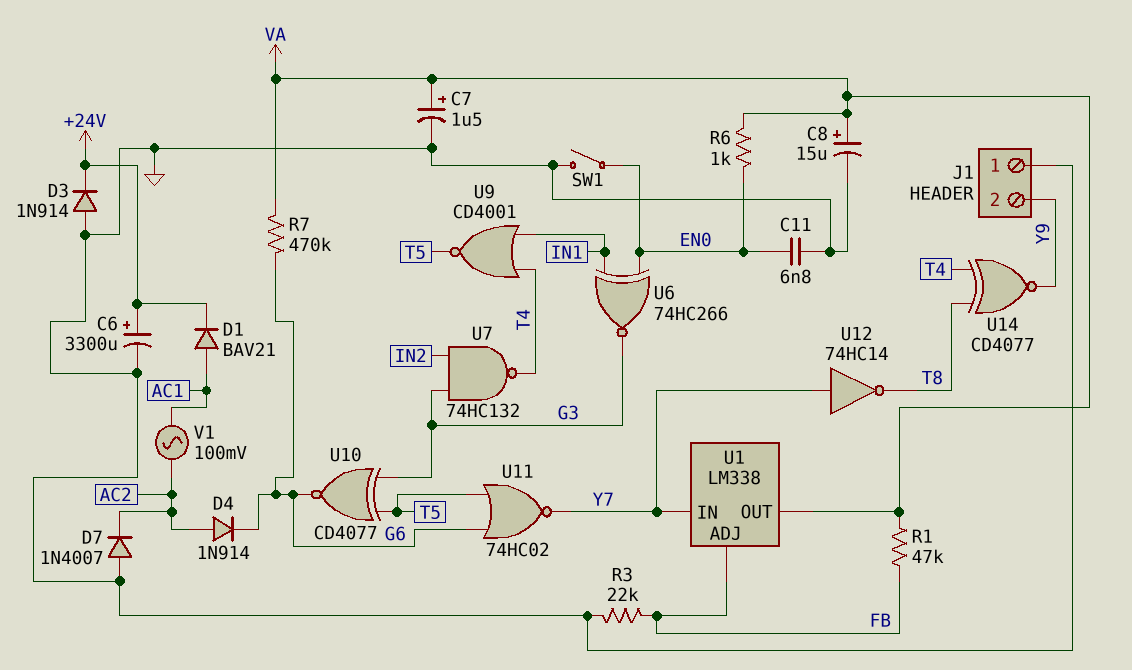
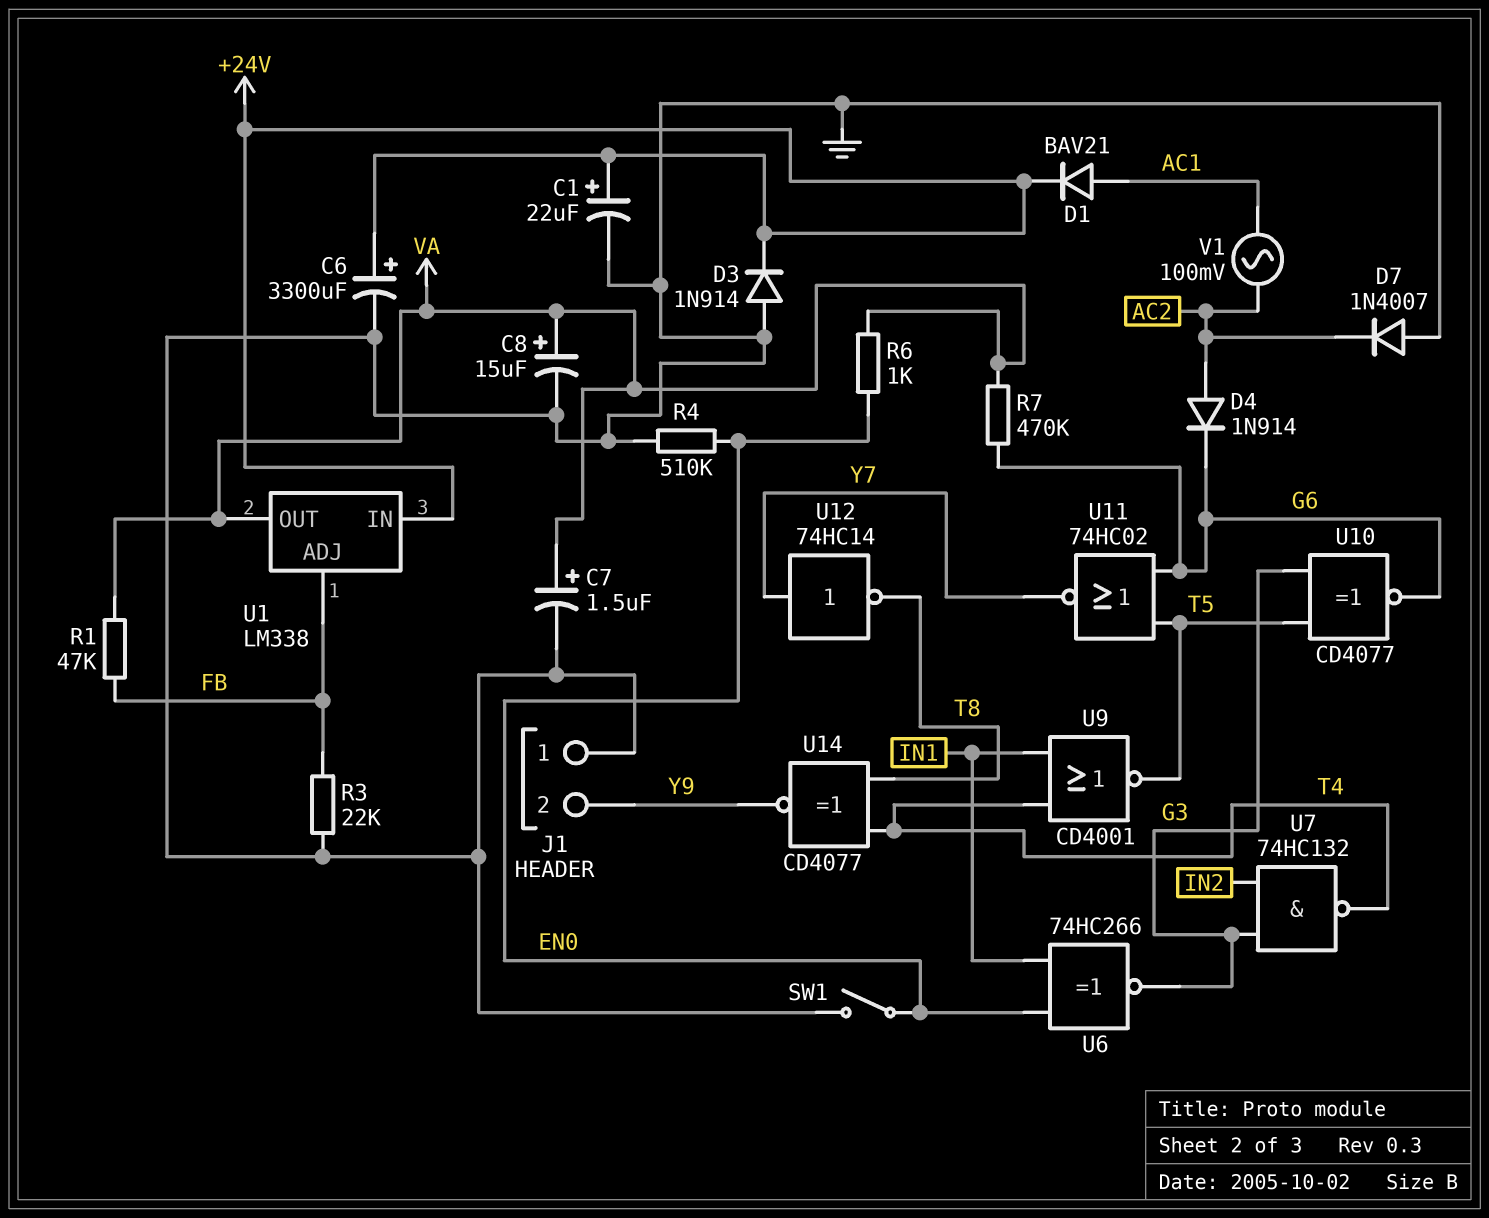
C1: none -> 22uF (plus +24V, minus GND)
C11: 6.8nF (EN0, GND) -> none
R4: none -> 510k (EN0, GND)
U1 pin IN: Y7 -> +24V

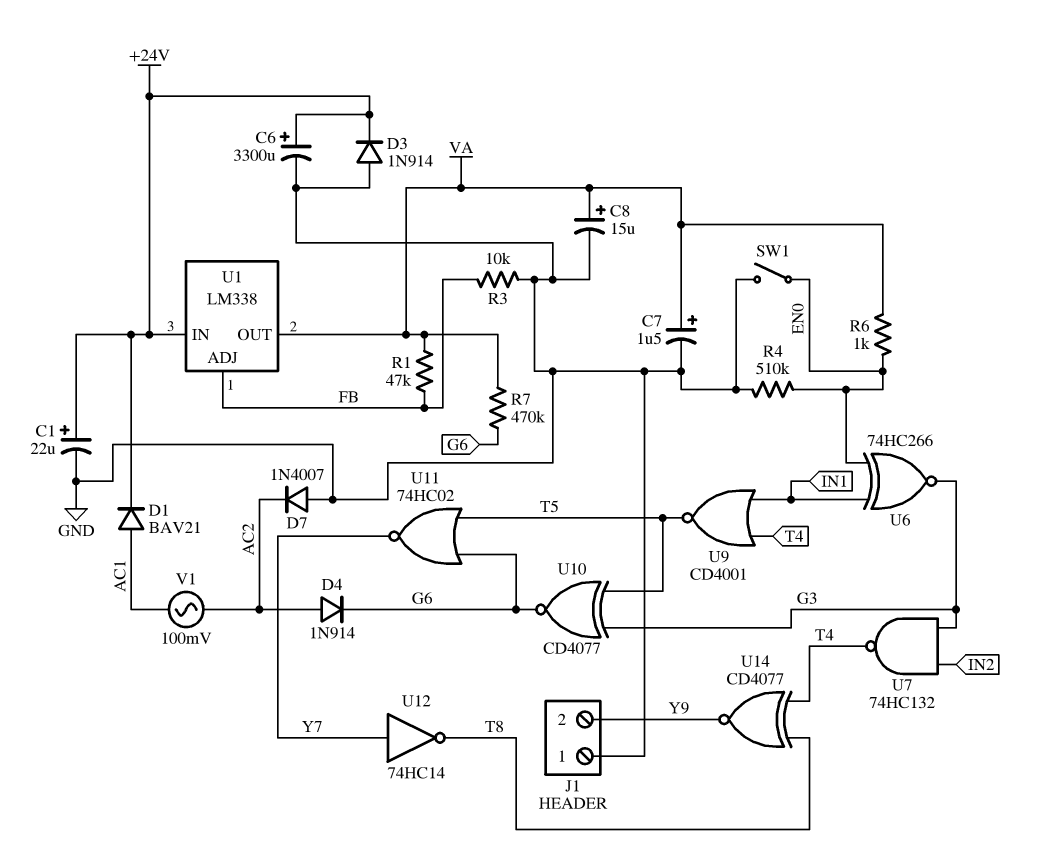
R3: 22k (FB, GND) -> 10k (FB, GND)

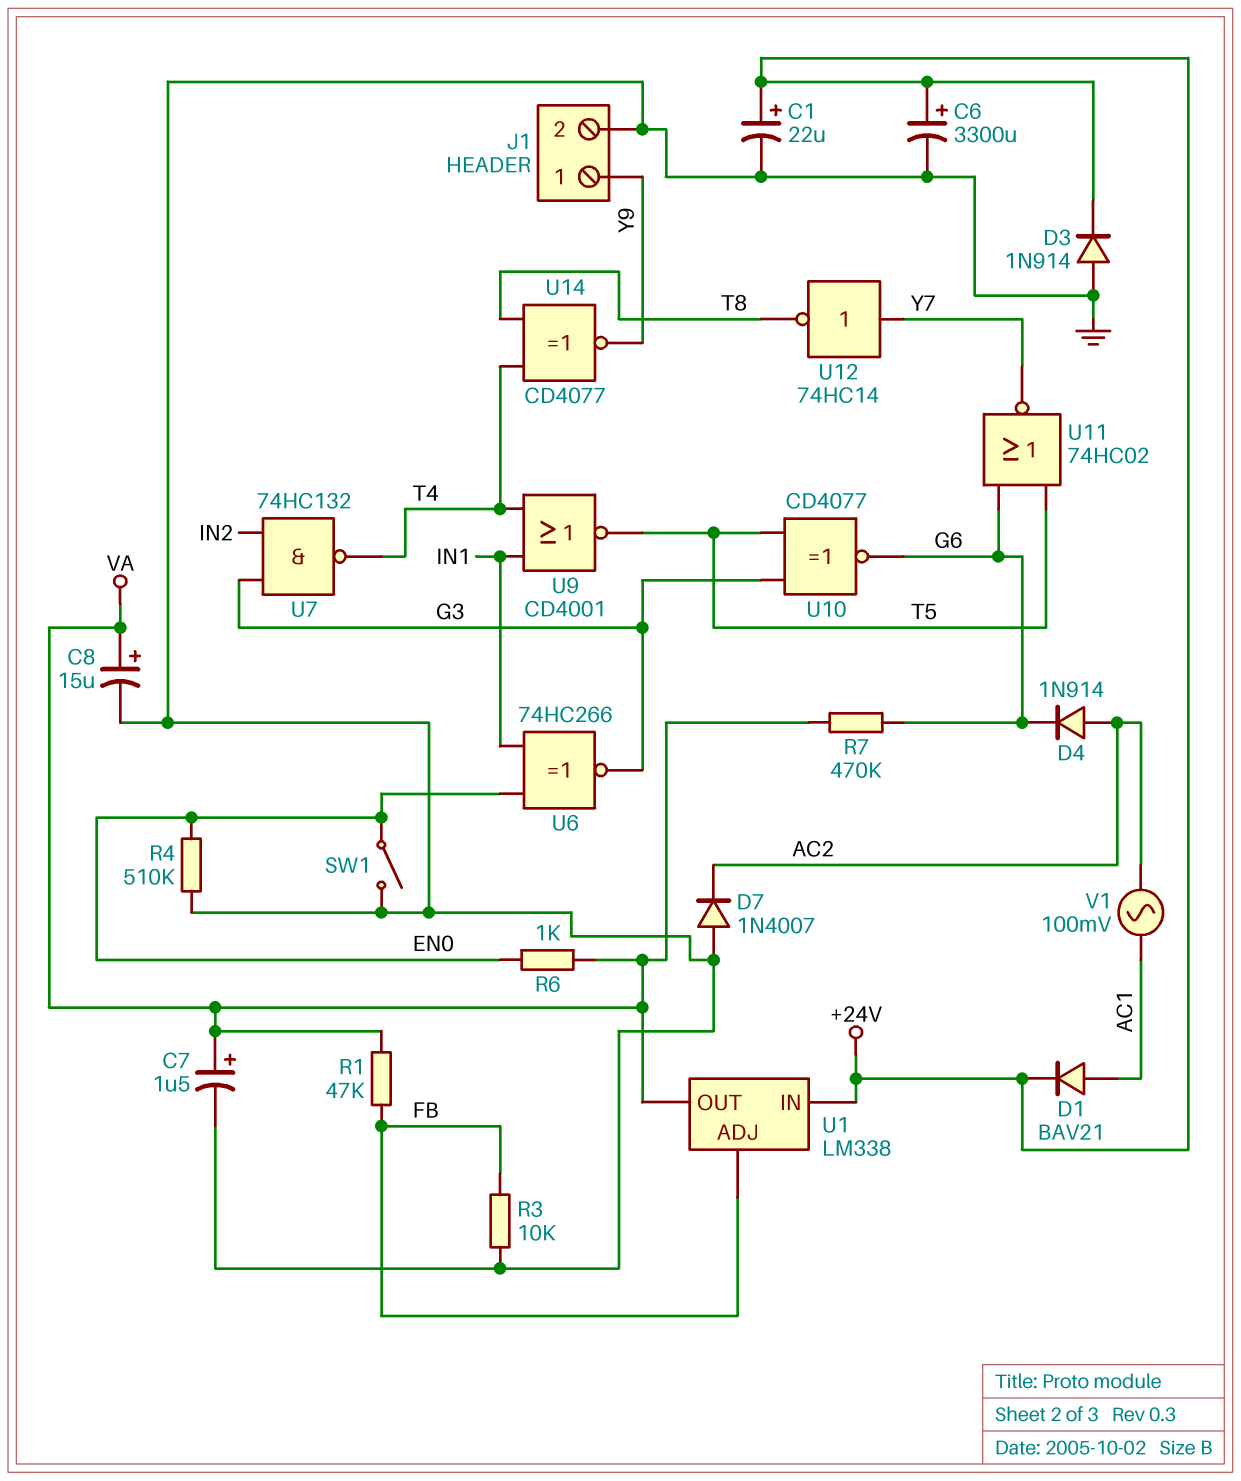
J1 pin 1: GND -> Y9
J1 pin 2: Y9 -> GND

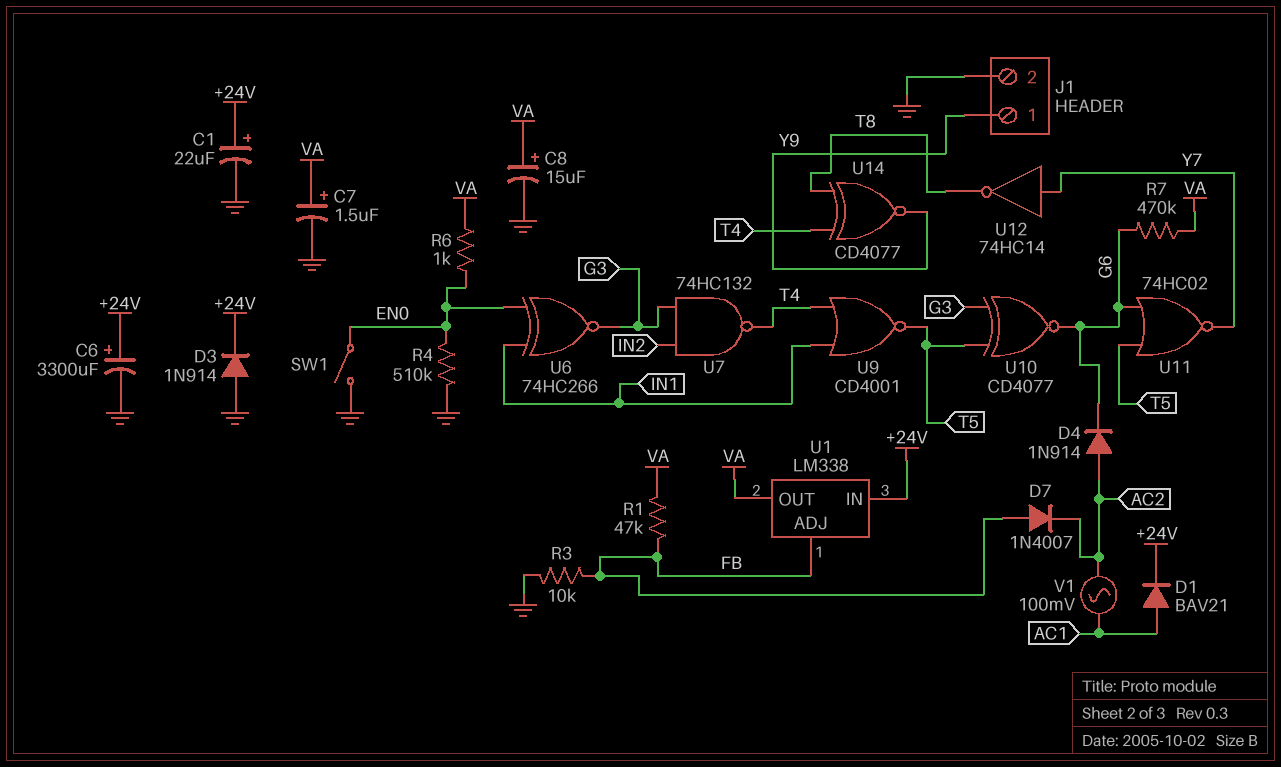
D7: diode 1N4007 (A GND, K AC2) -> diode 1N4007 (A FB, K AC2)

